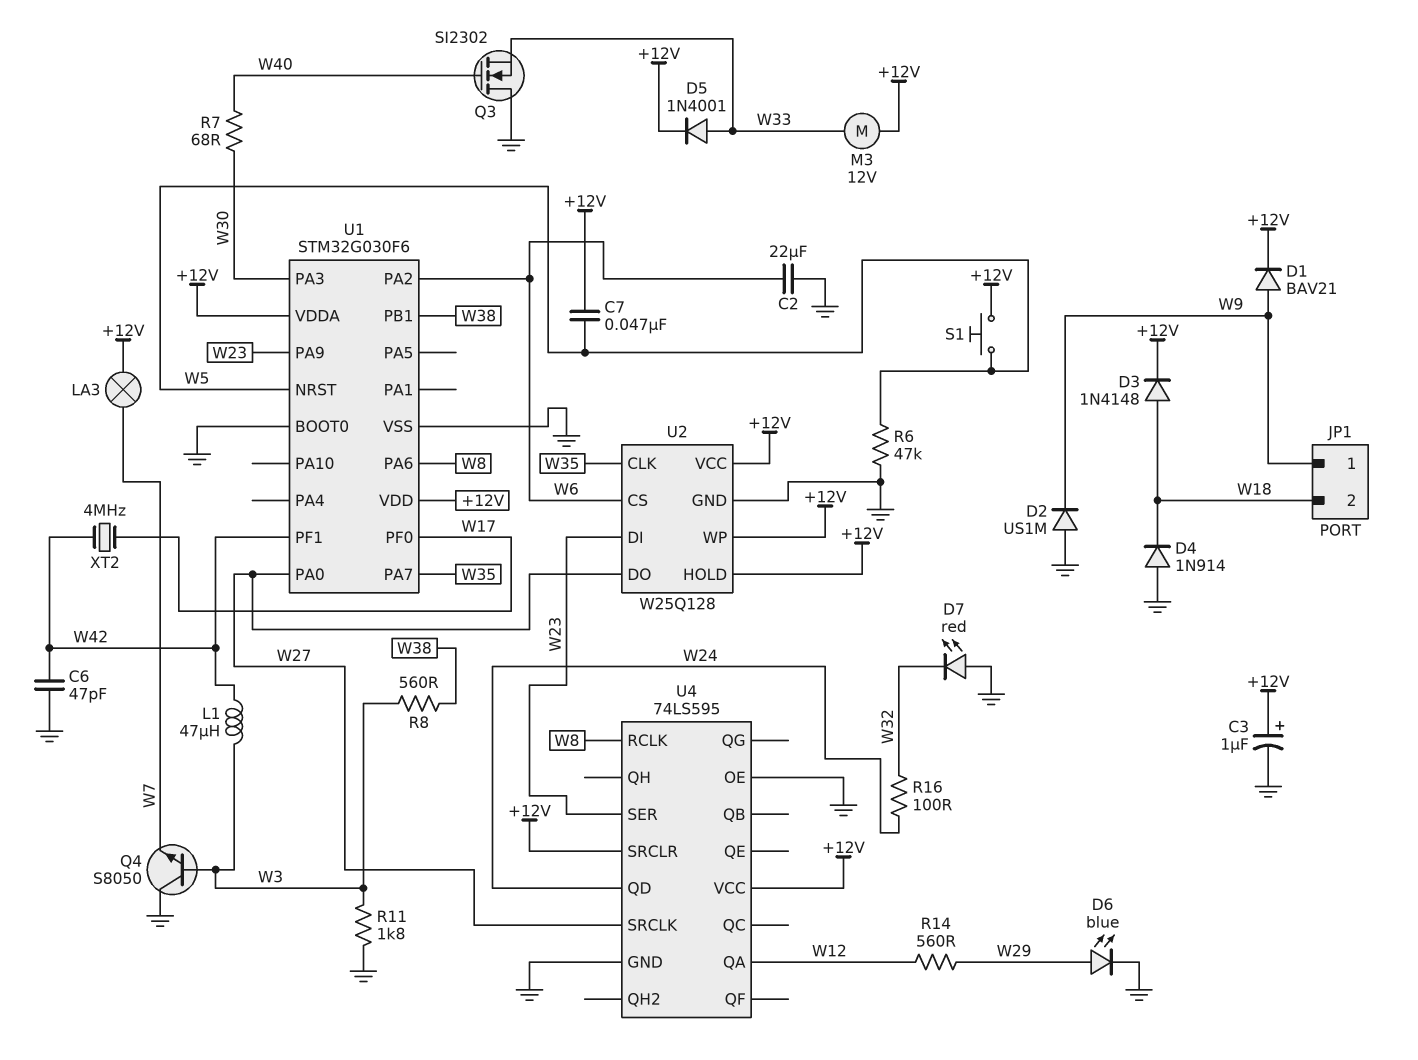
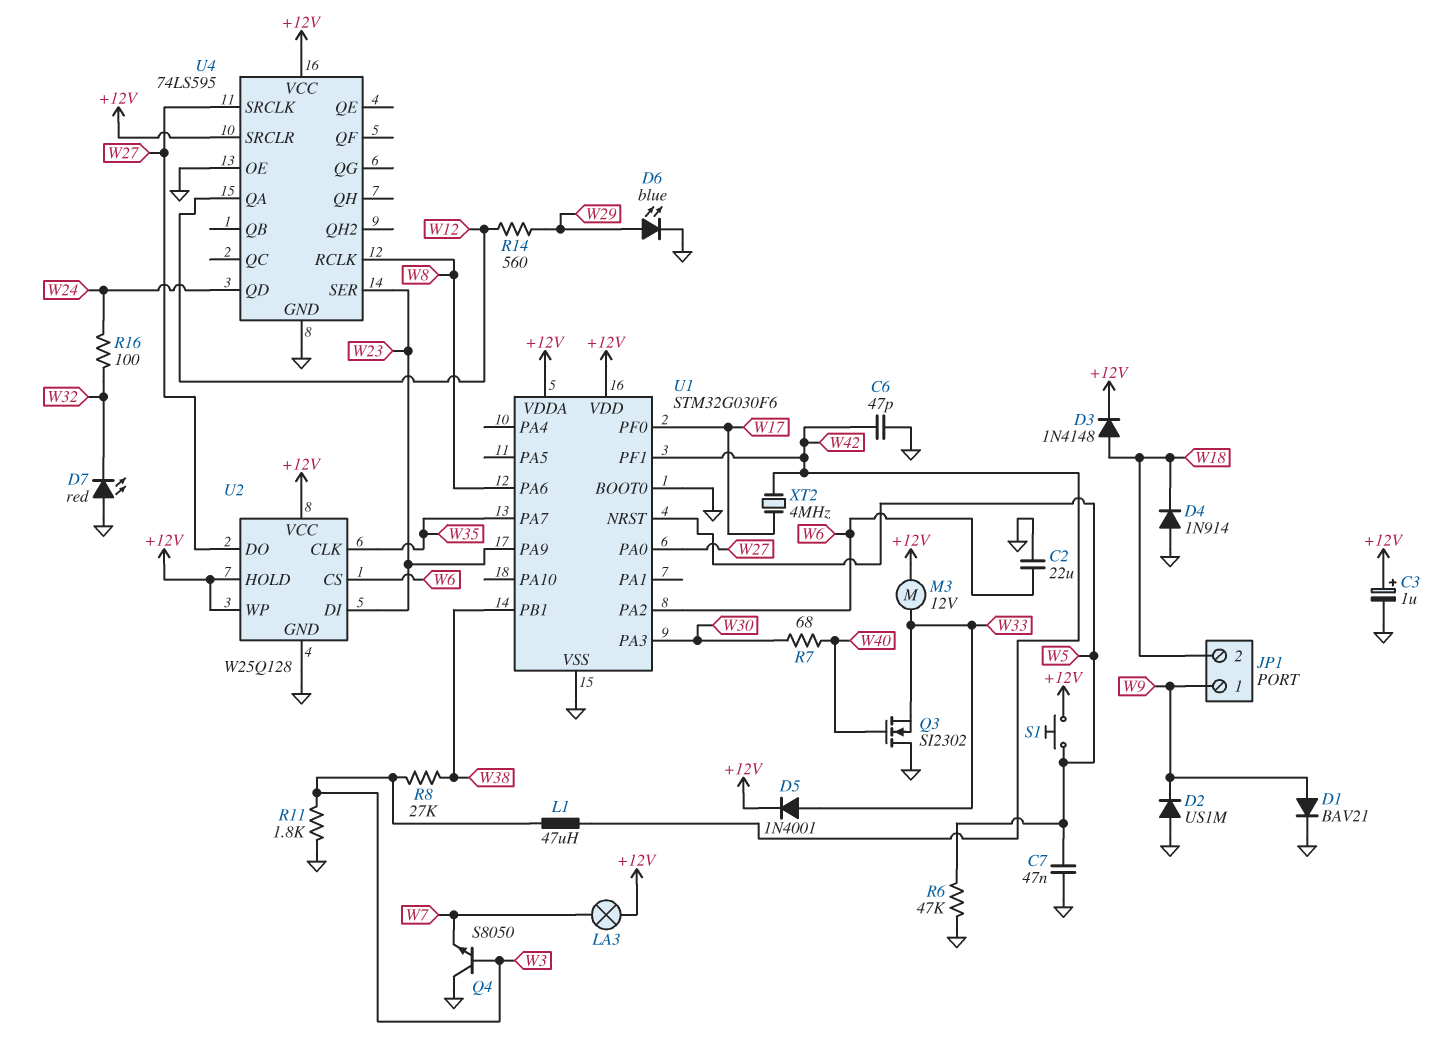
C7: 47nF (+12V, W5) -> 47nF (GND, W5)
D1: diode BAV21 (A W9, K +12V) -> diode BAV21 (A W9, K GND)
R8: 560 (W3, W38) -> 27k (W3, W38)

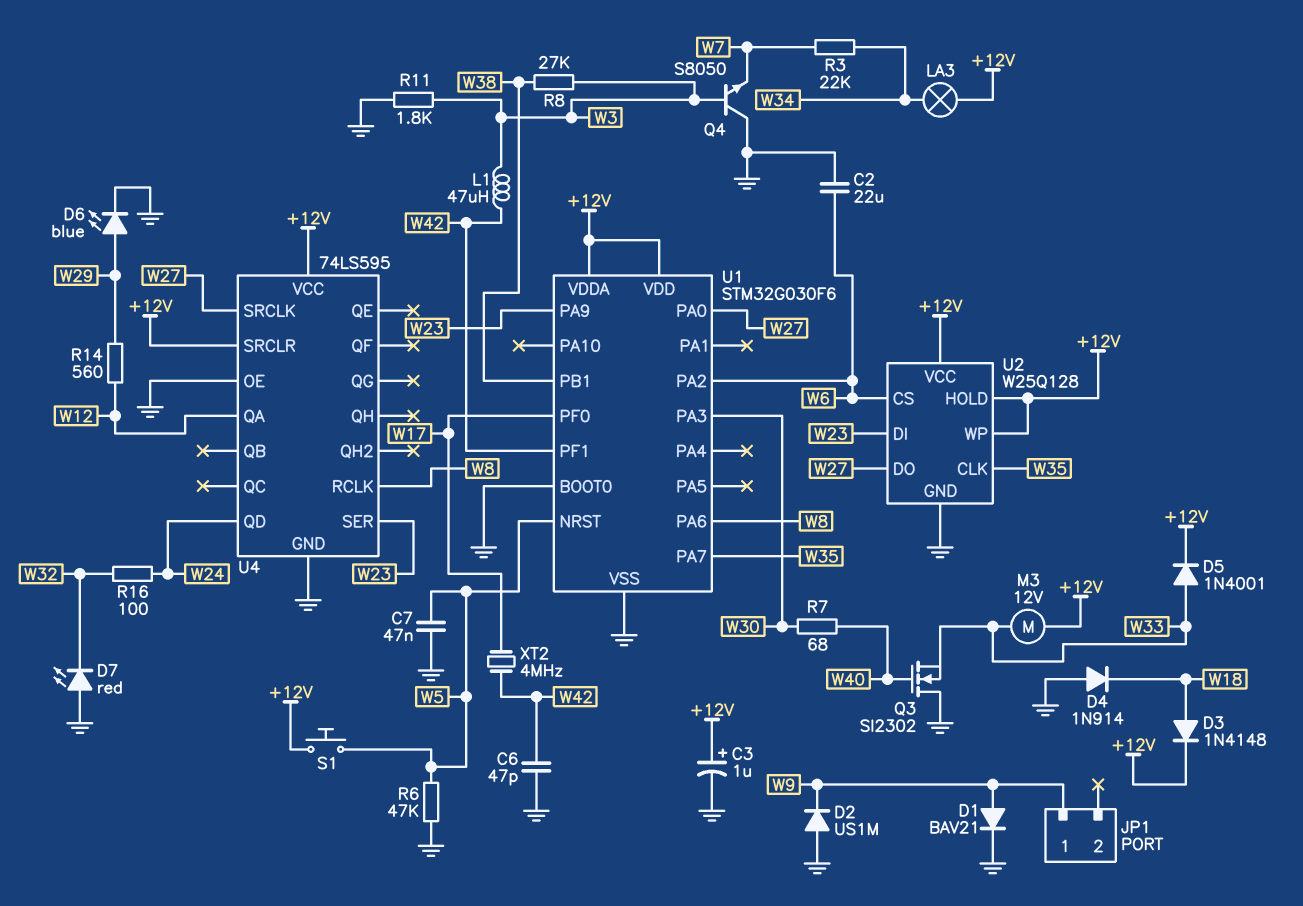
JP1 pin 2: W18 -> none
LA3: lamp (+12V, W7) -> lamp (+12V, W34)
R3: none -> 22k (W7, W34)

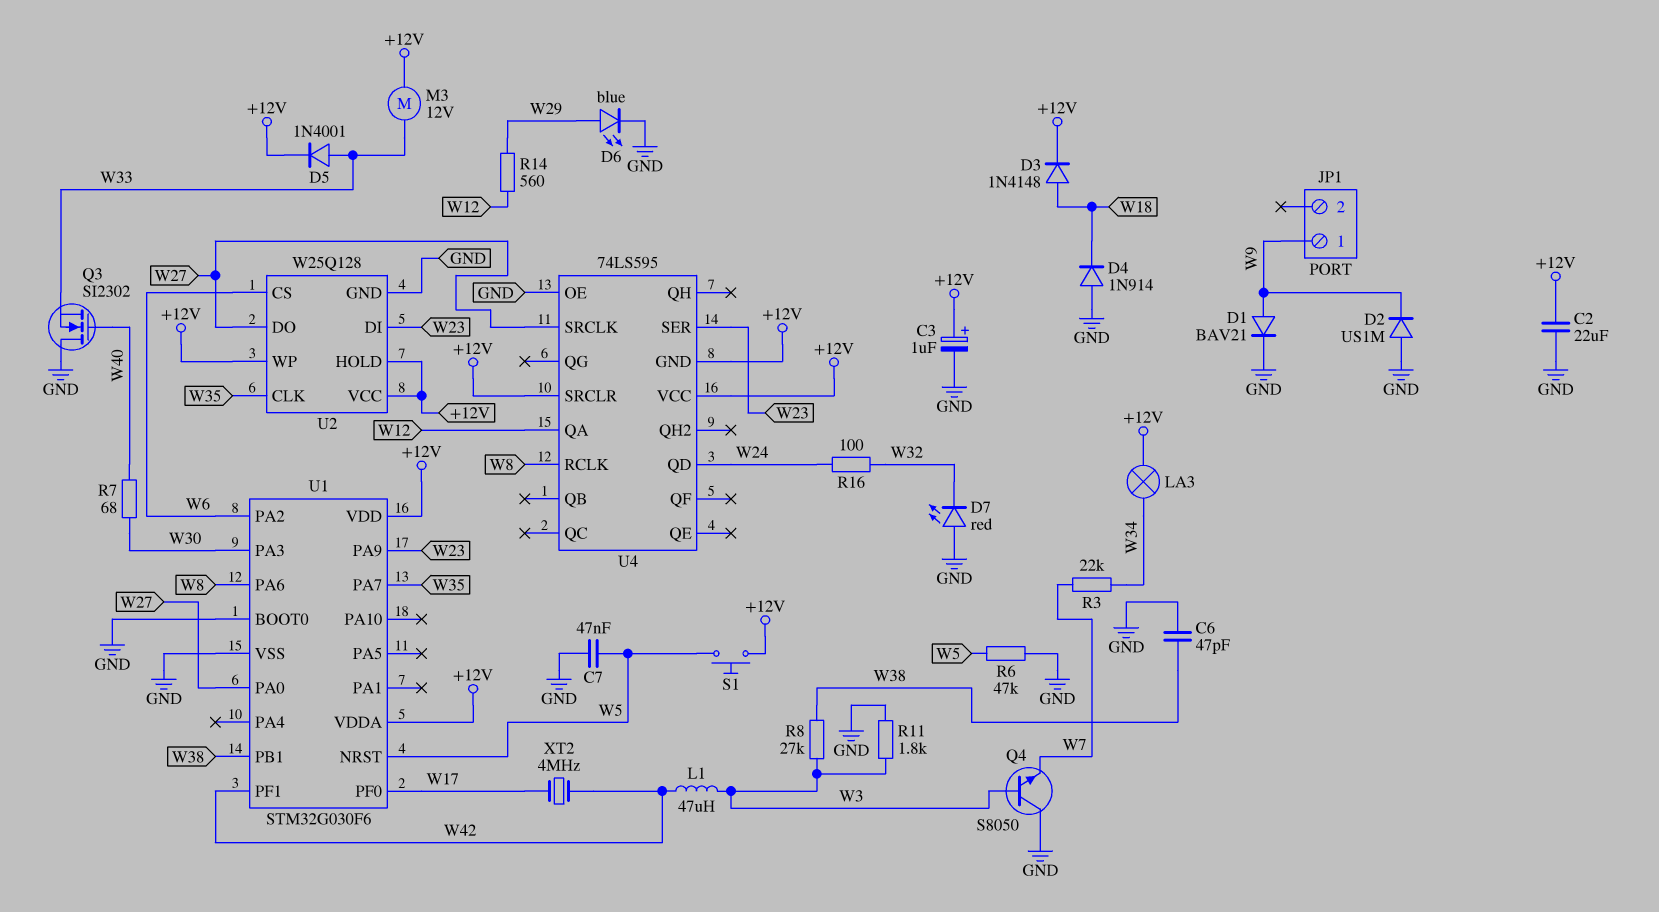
C2: 22uF (GND, W6) -> 22uF (+12V, GND)
C6: 47pF (GND, W42) -> 47pF (GND, W38)
U4 pin GND: GND -> +12V

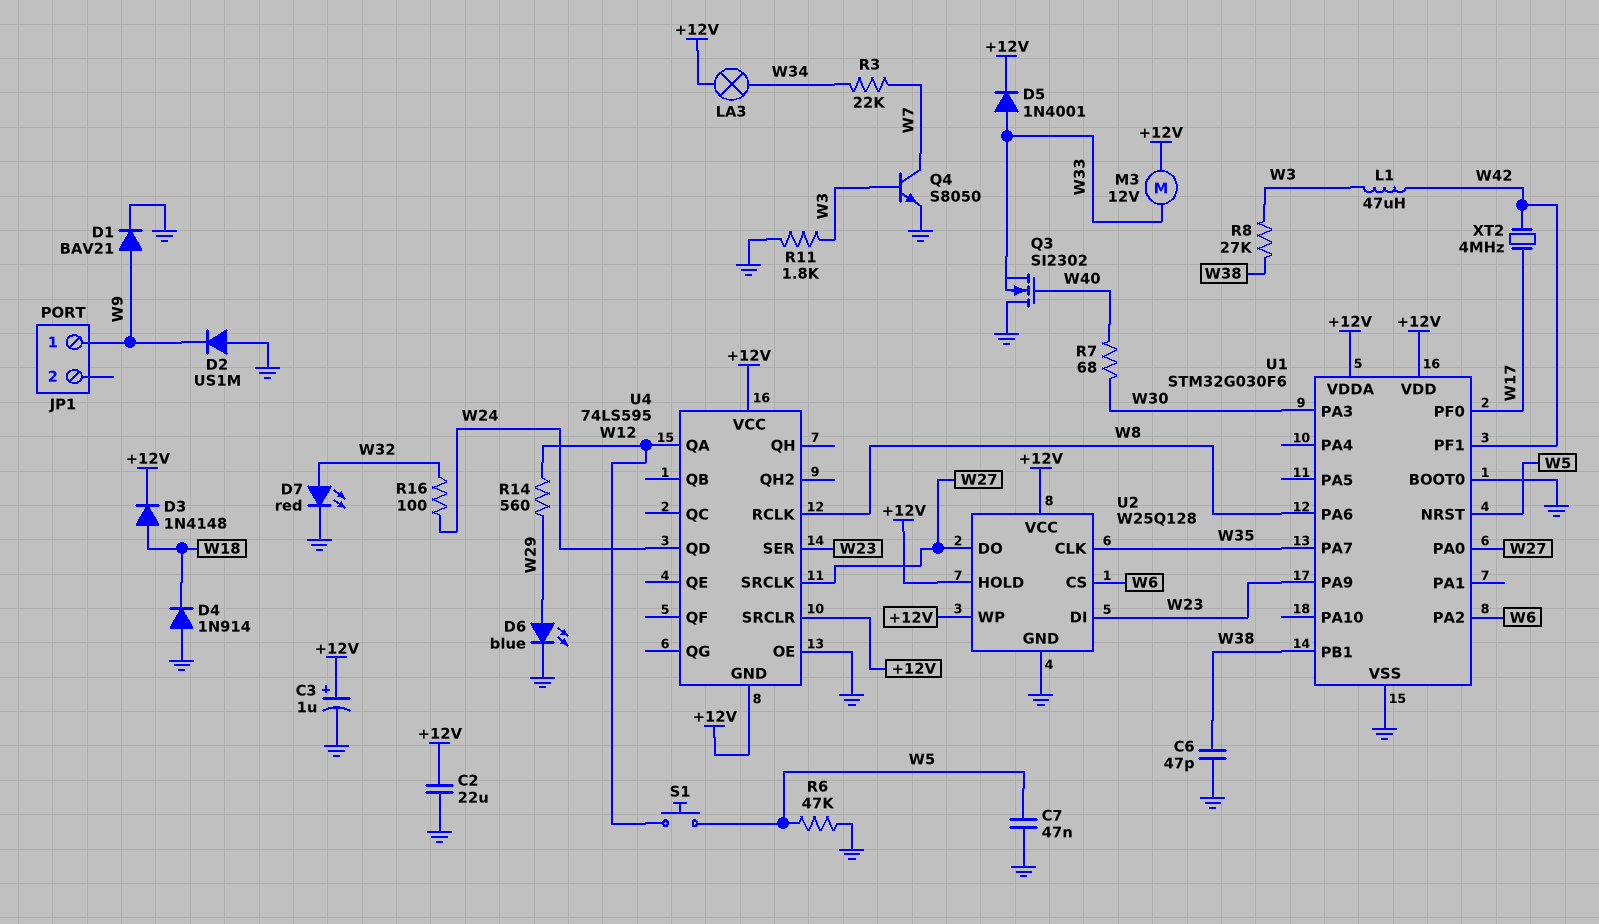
D7: LED red (A GND, K W32) -> LED red (A W32, K GND)
Q4: NPN S8050 (B W3, C GND, E W7) -> NPN S8050 (B W3, C W7, E GND)
S1: button (+12V, W5) -> button (W5, W12)

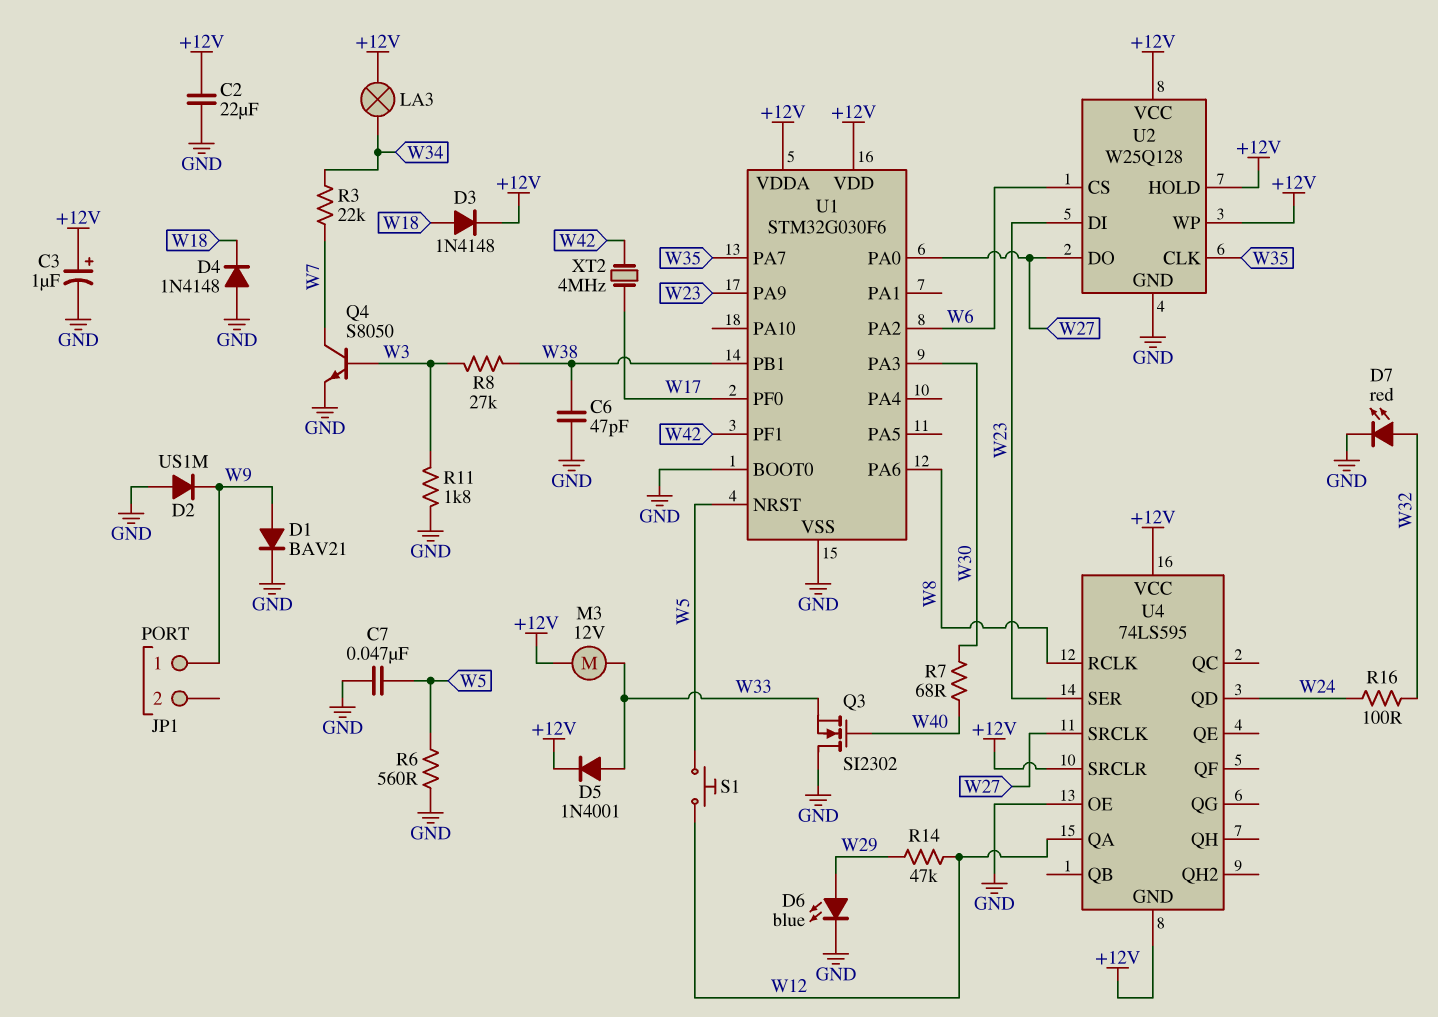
D4: diode 1N914 (A GND, K W18) -> diode 1N4148 (A GND, K W18)
L1: 47uH (W3, W42) -> none
R6: 47k (GND, W5) -> 560 (GND, W5)
R14: 560 (W12, W29) -> 47k (W12, W29)

